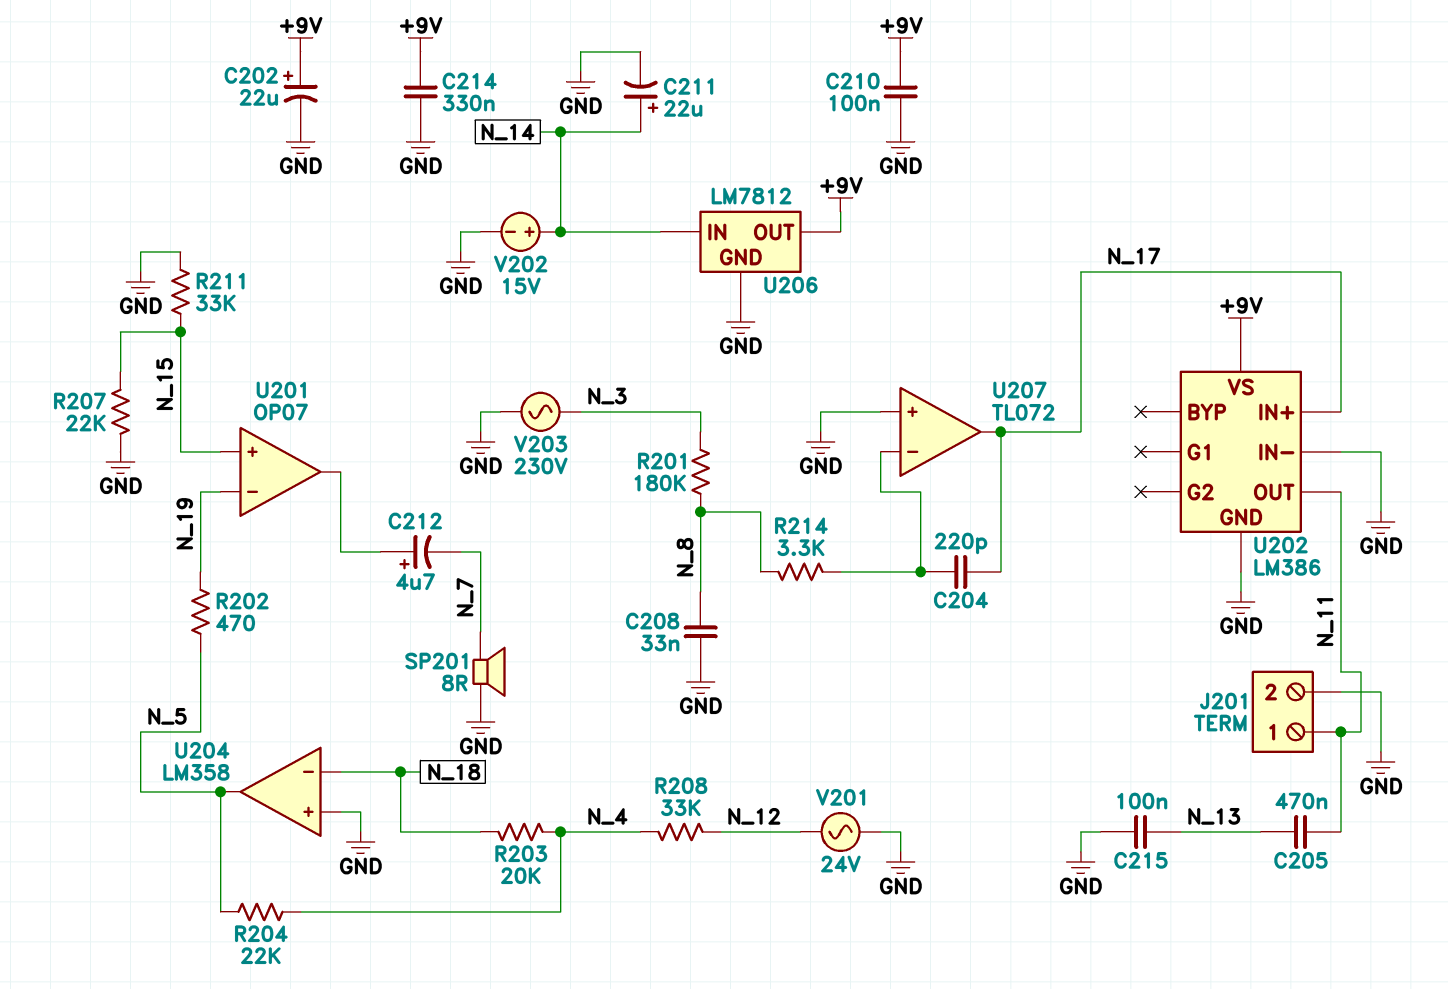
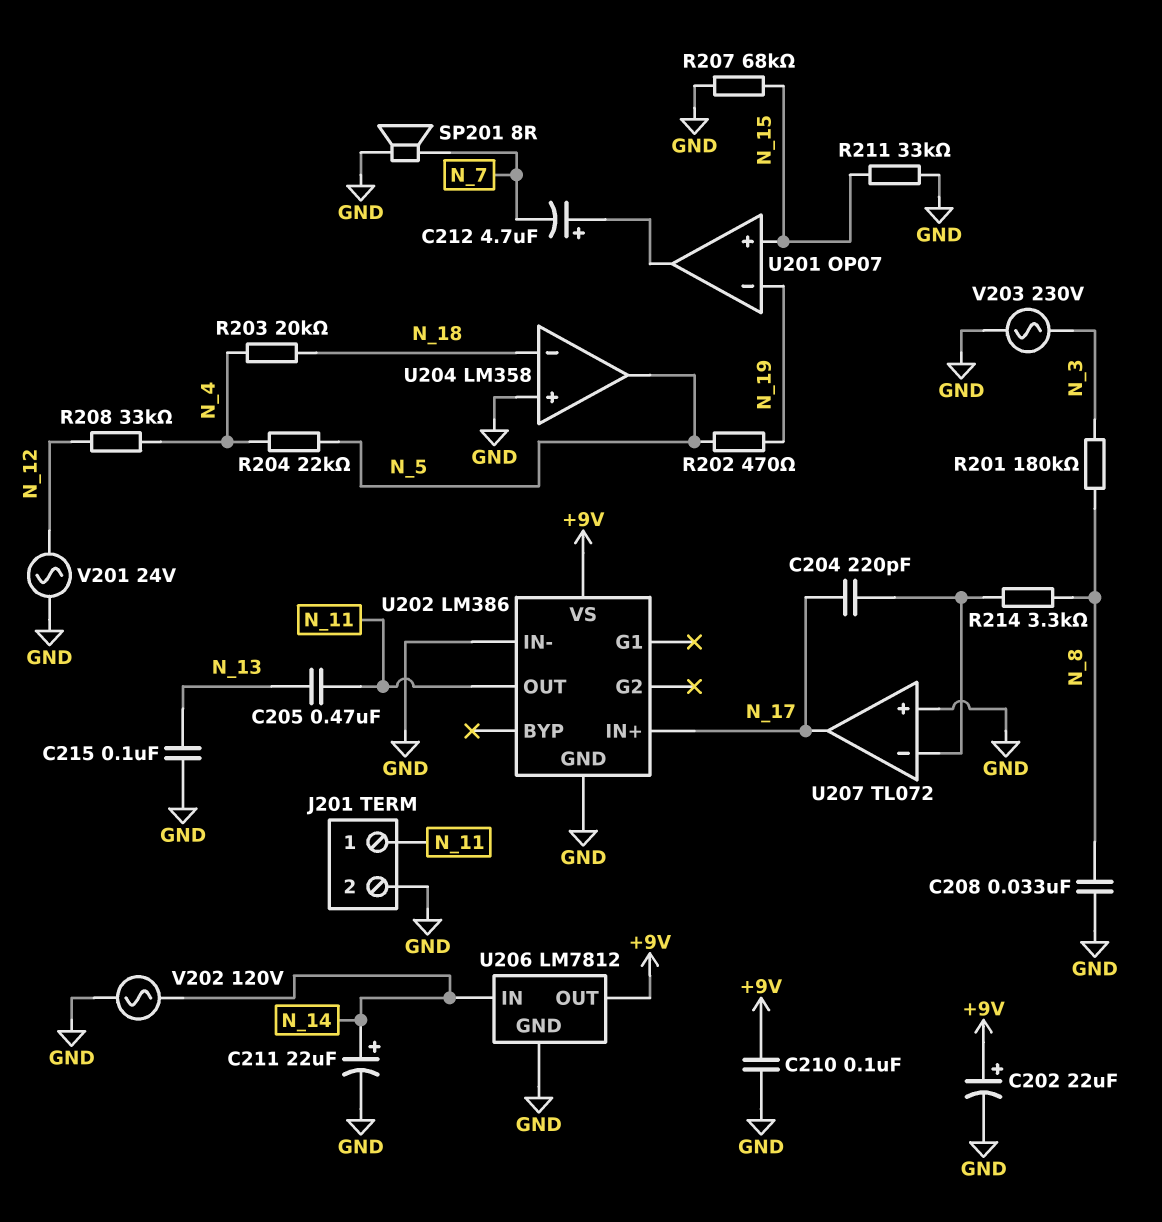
C214: 330nF (+9V, GND) -> none
R207: 22k (GND, N_15) -> 68k (GND, N_15)
V202: 15V (plus N_14, minus GND) -> AC 120V (GND, N_14)

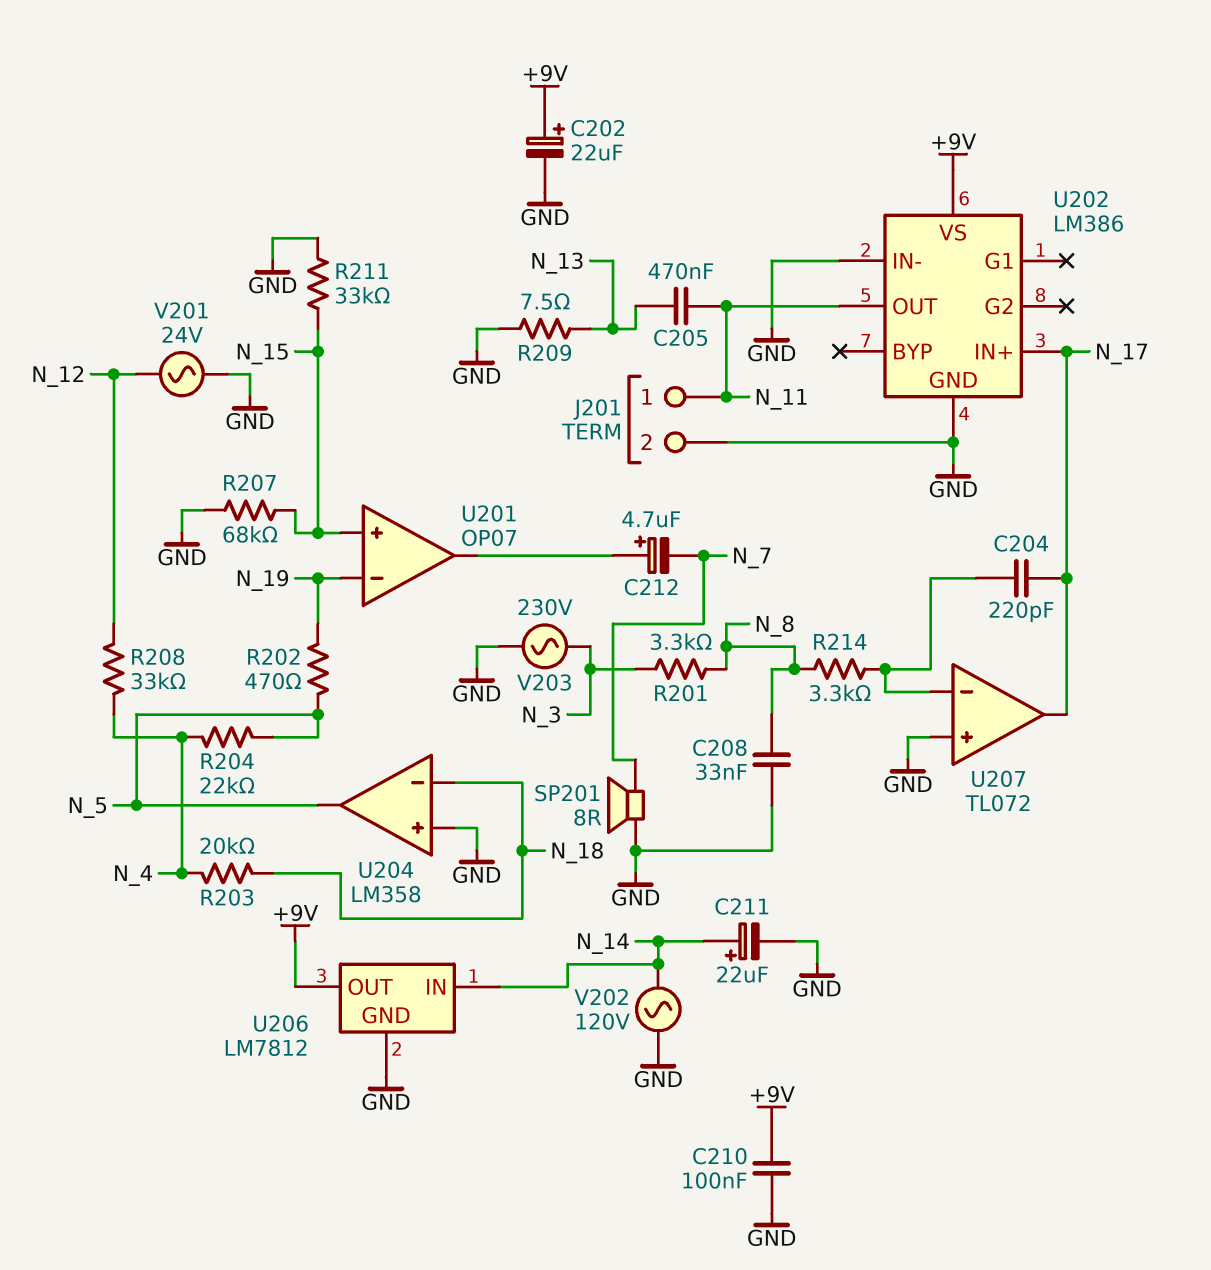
C215: 100nF (GND, N_13) -> none
R201: 180k (N_3, N_8) -> 3.3k (N_3, N_8)
R209: none -> 7.5 (GND, N_13)

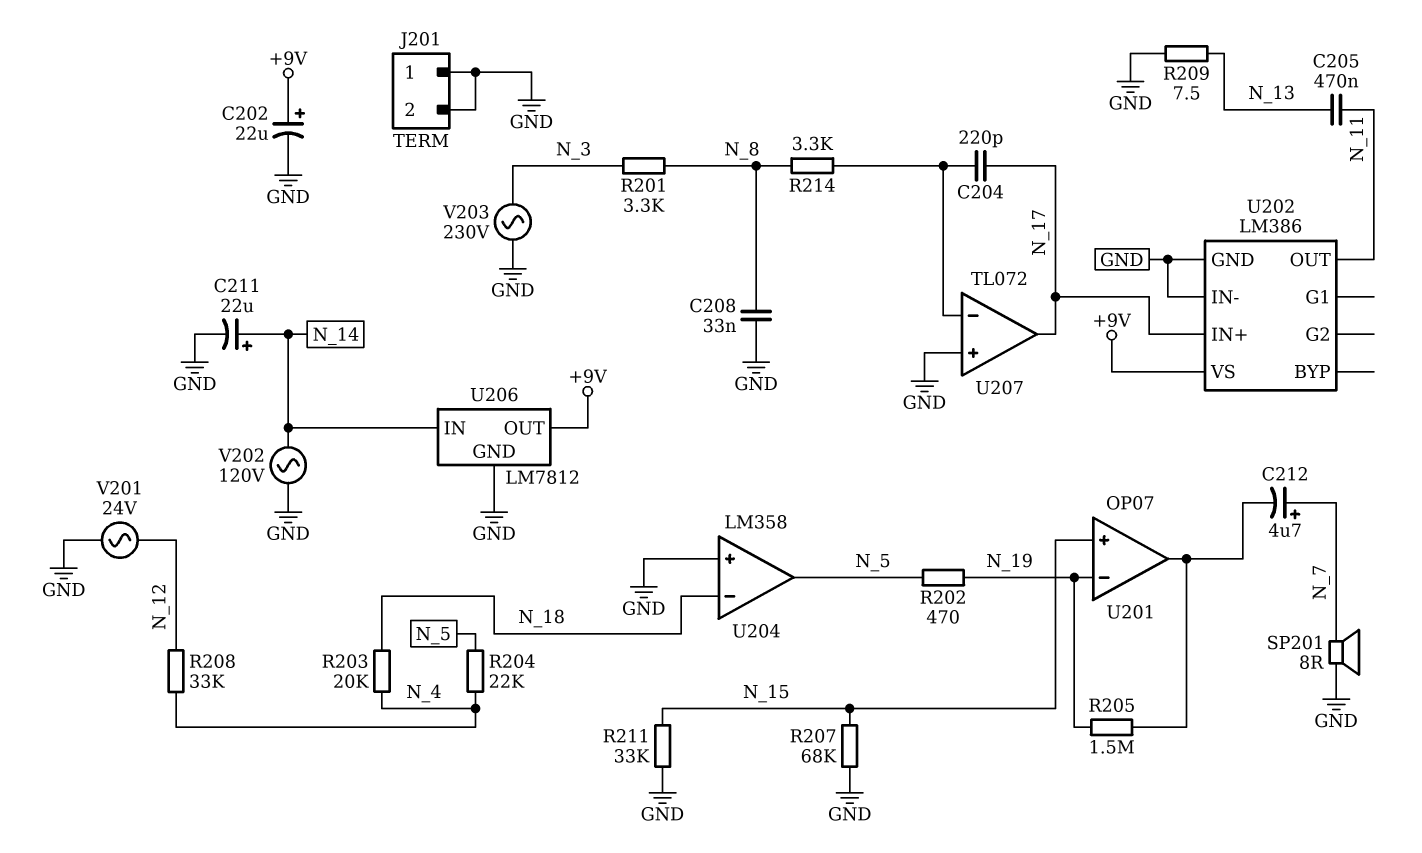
C210: 100nF (+9V, GND) -> none
C212: 4.7uF (plus U201/out, minus N_7) -> 4.7uF (plus N_7, minus U201/out)
J201 pin 1: N_11 -> GND
R205: none -> 1.5M (N_19, U201/out)

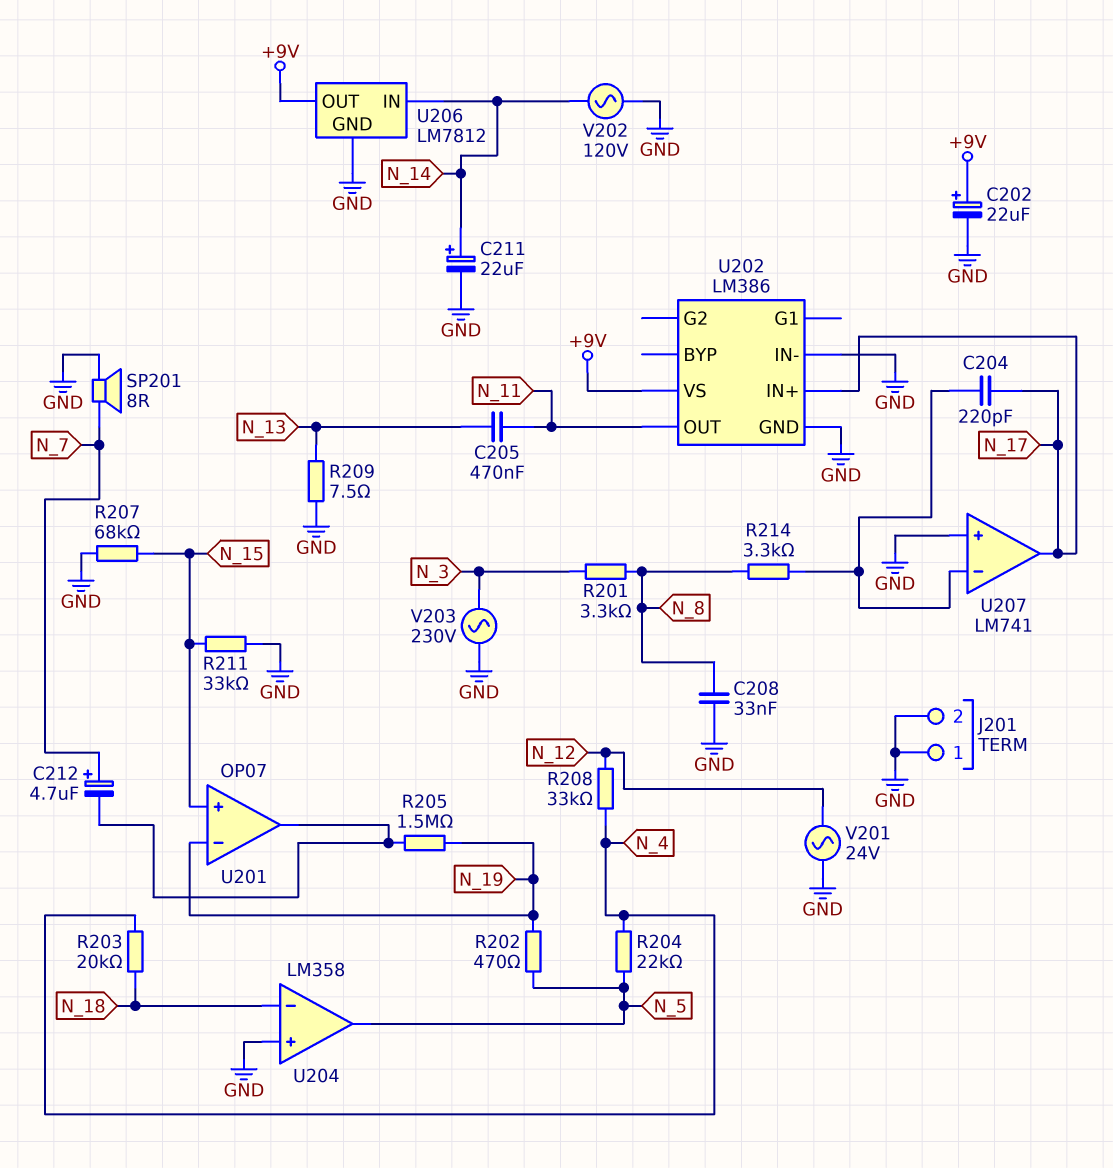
U207: TL072 -> LM741

